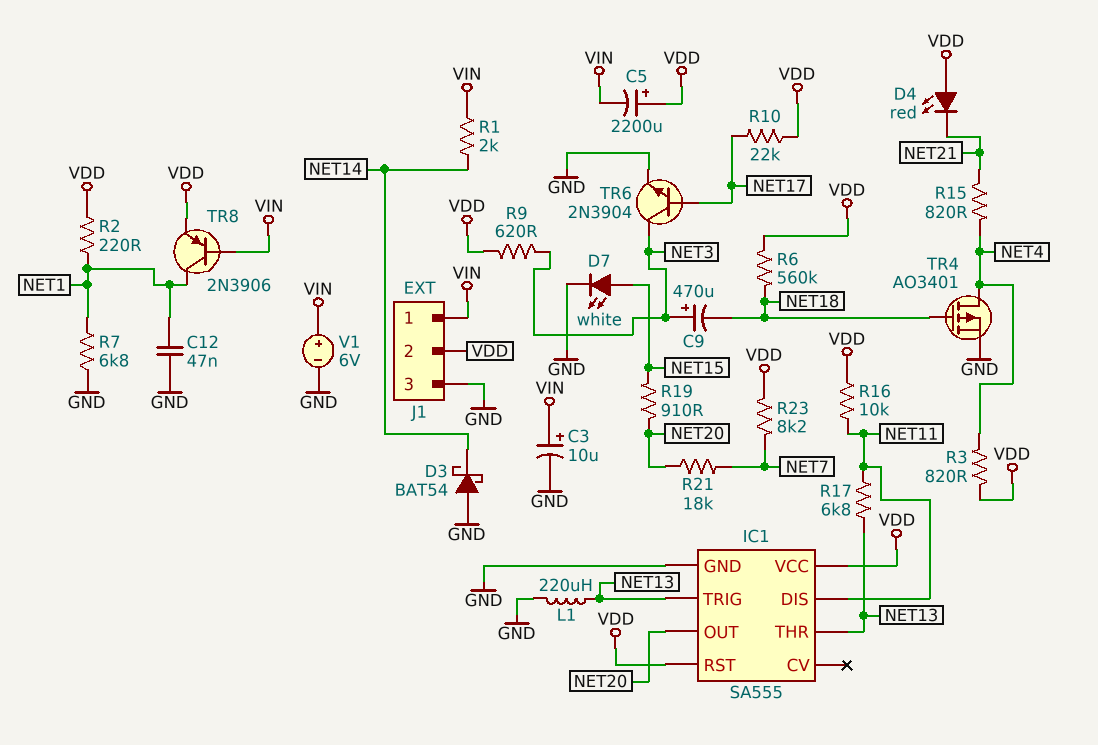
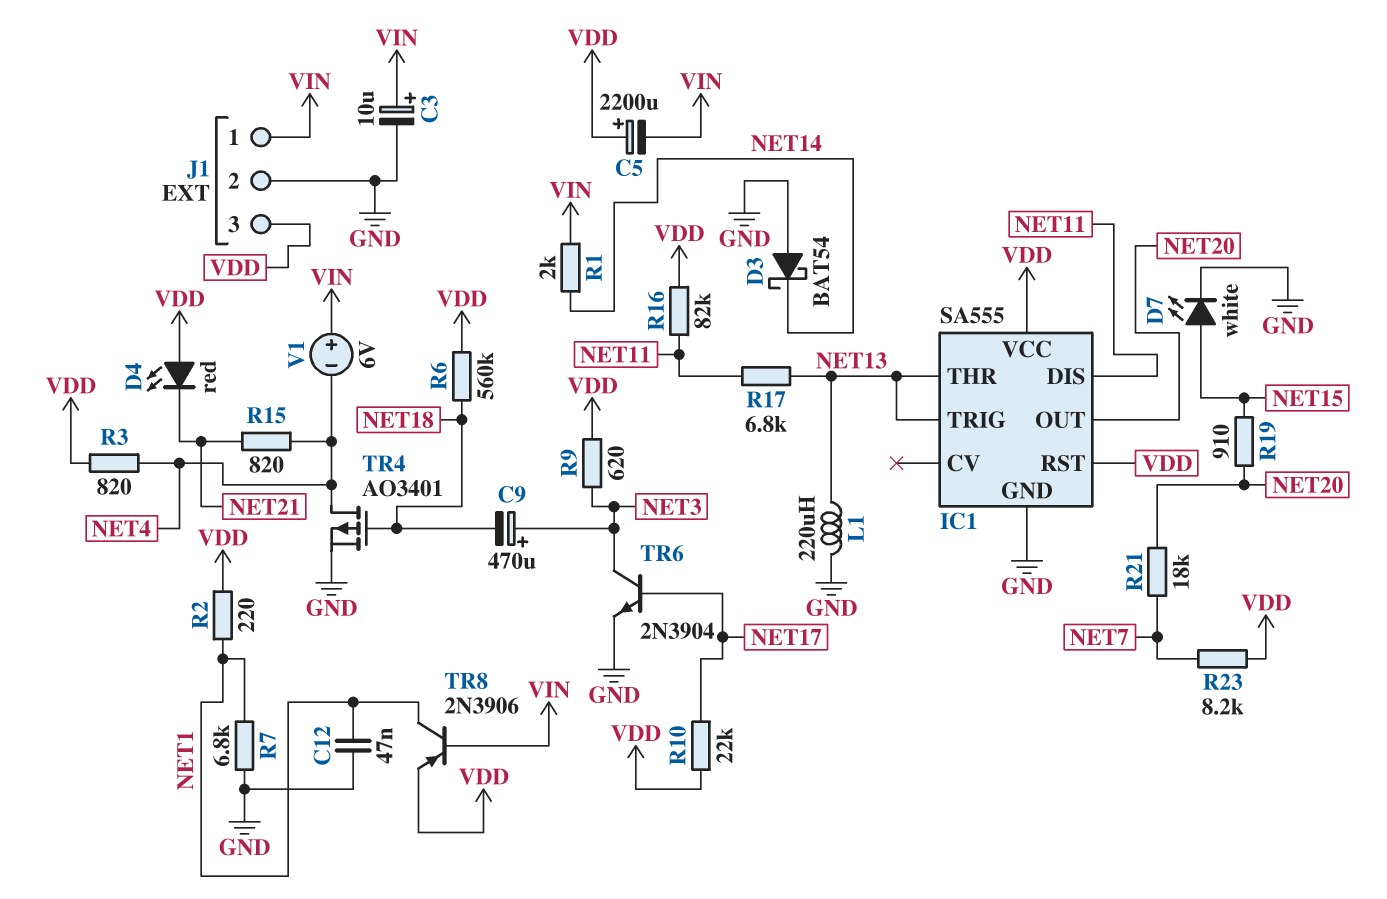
J1 pin 2: VDD -> GND
J1 pin 3: GND -> VDD
R16: 10k (NET11, VDD) -> 82k (NET11, VDD)
V1: 6V (plus VIN, minus GND) -> 6V (plus VIN, minus NET4)

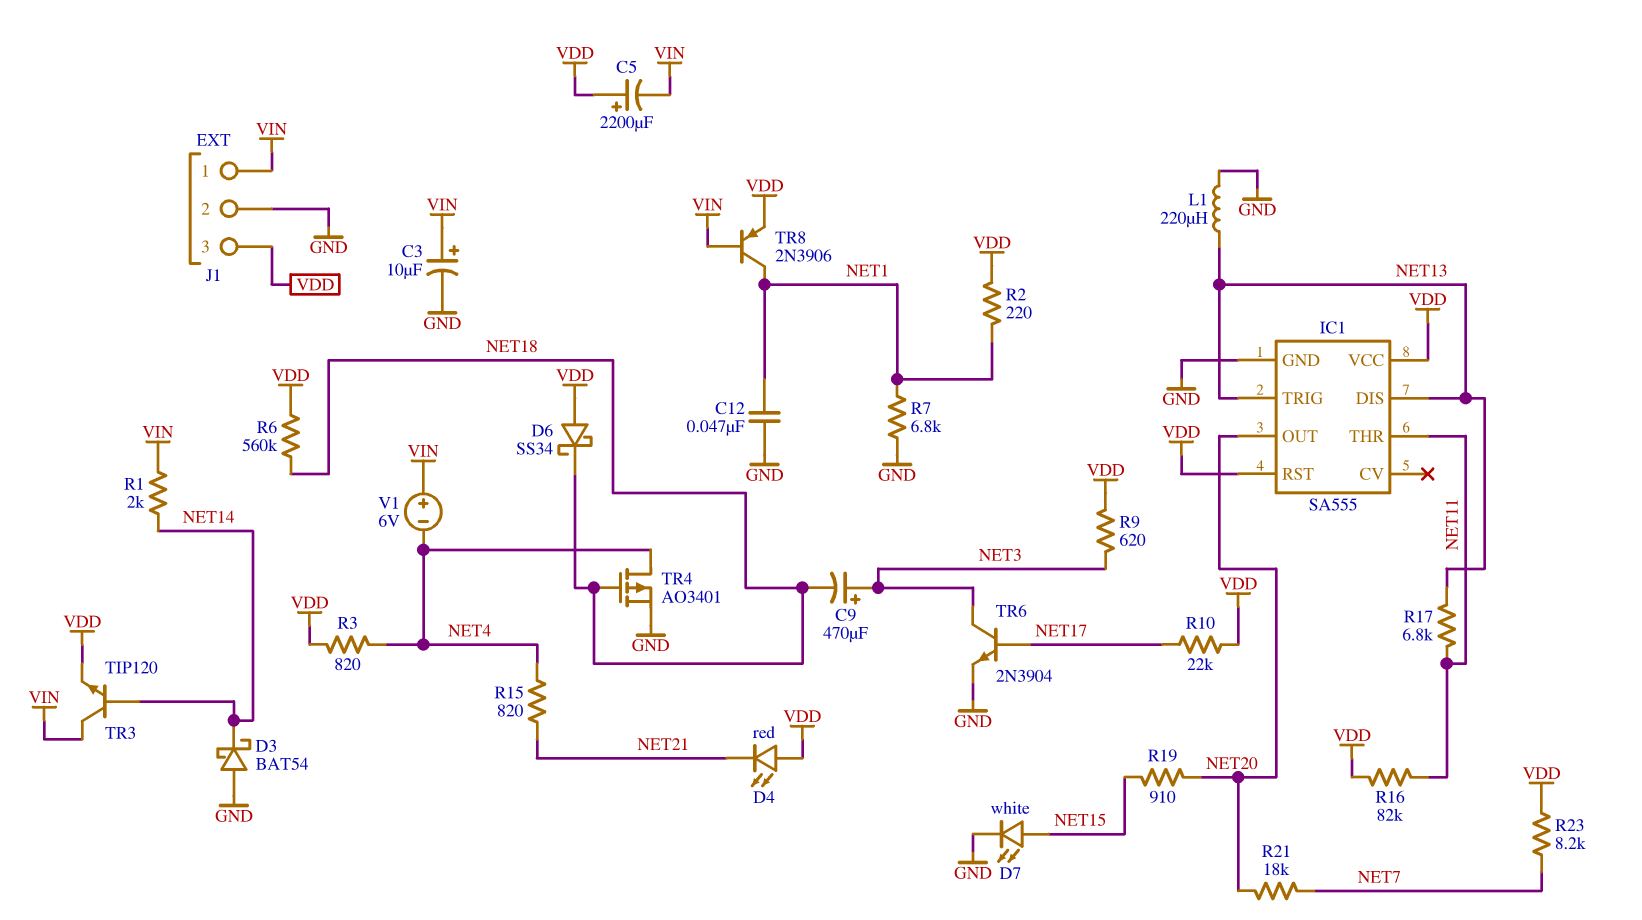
D6: none -> schottky SS34 (A VDD, K NET18)
IC1 pin DIS: NET11 -> NET13
IC1 pin THR: NET13 -> NET11
TR3: none -> NPN TIP120 (B NET14, C VIN, E VDD)

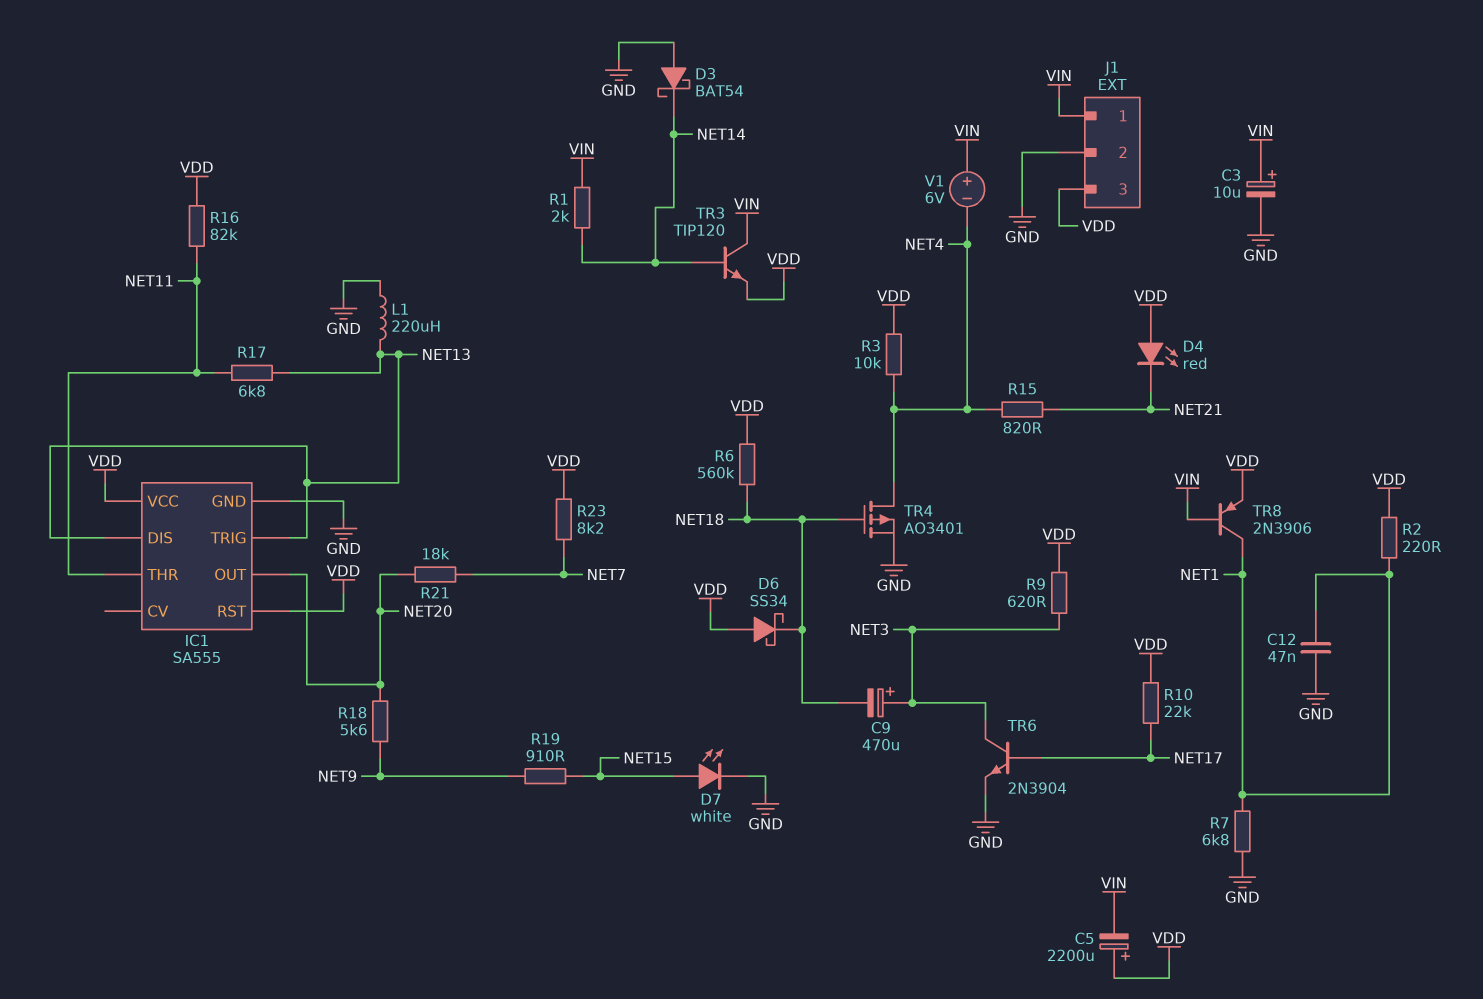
R3: 820 (NET4, VDD) -> 10k (NET4, VDD)
R18: none -> 5.6k (NET9, NET20)
R19: 910 (NET15, NET20) -> 910 (NET9, NET15)

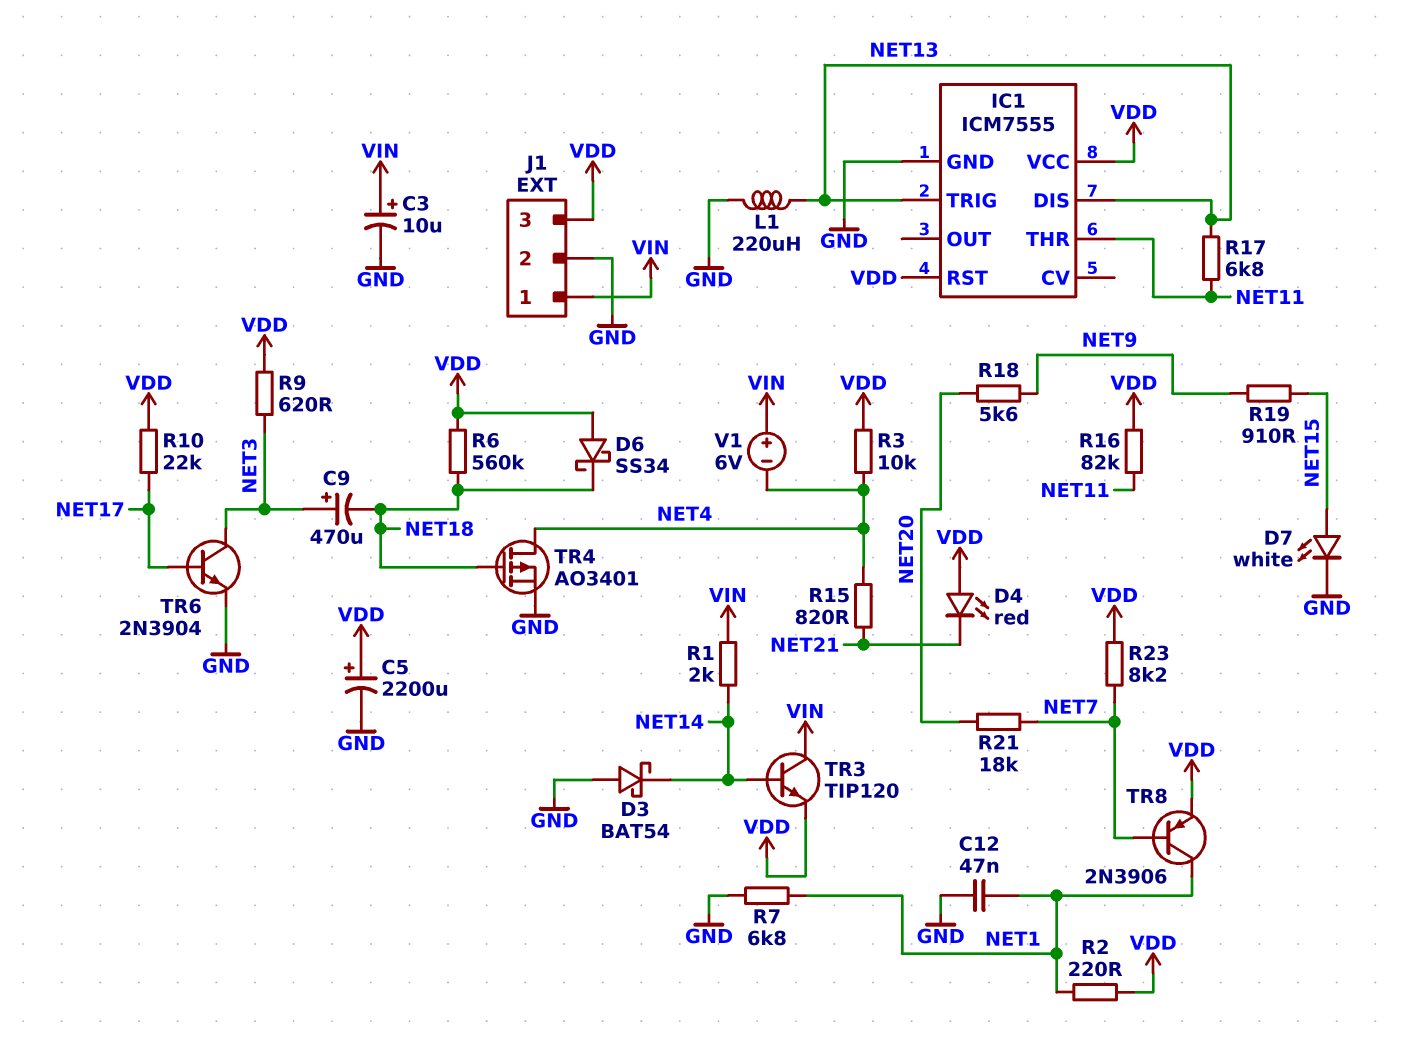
C5: 2200uF (plus VDD, minus VIN) -> 2200uF (plus VDD, minus GND)
IC1: SA555 -> ICM7555
IC1 pin OUT: NET20 -> none
TR8: PNP 2N3906 (B VIN, C NET1, E VDD) -> PNP 2N3906 (B NET7, C NET1, E VDD)

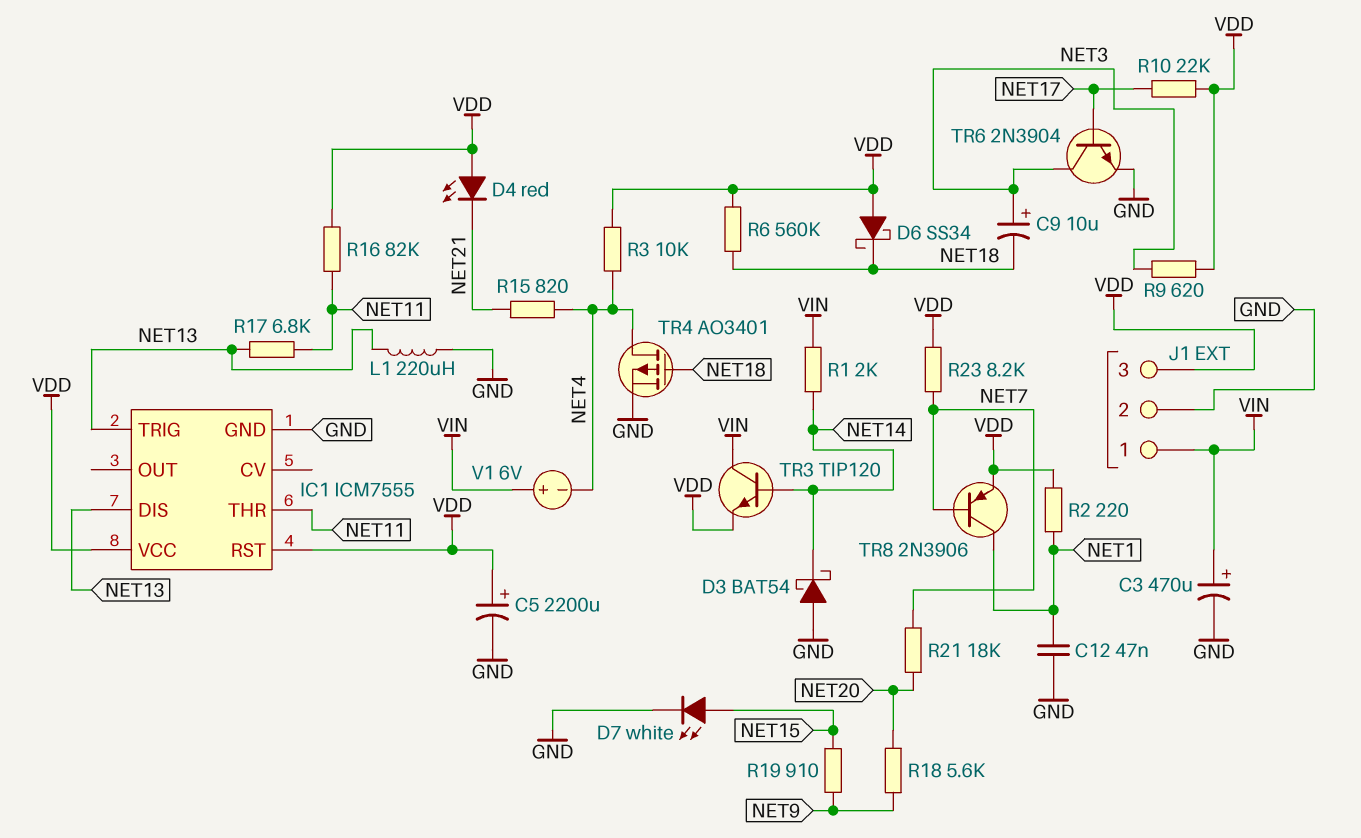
C3: 10uF (plus VIN, minus GND) -> 470uF (plus VIN, minus GND)
C9: 470uF (plus NET3, minus NET18) -> 10uF (plus NET3, minus NET18)
R7: 6.8k (GND, NET1) -> none

